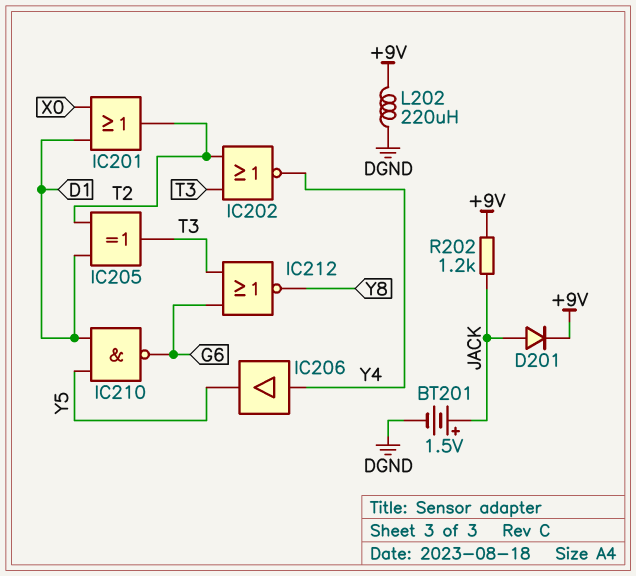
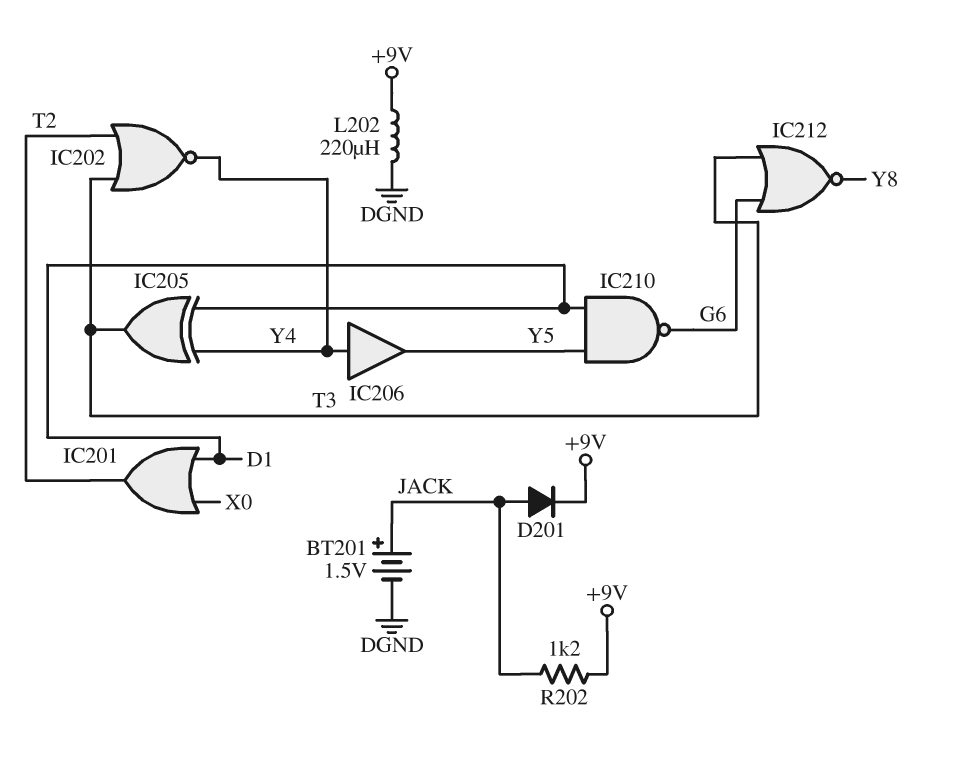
IC205: XOR (in D1, in T2, out T3) -> XOR (in D1, in Y4, out T3)

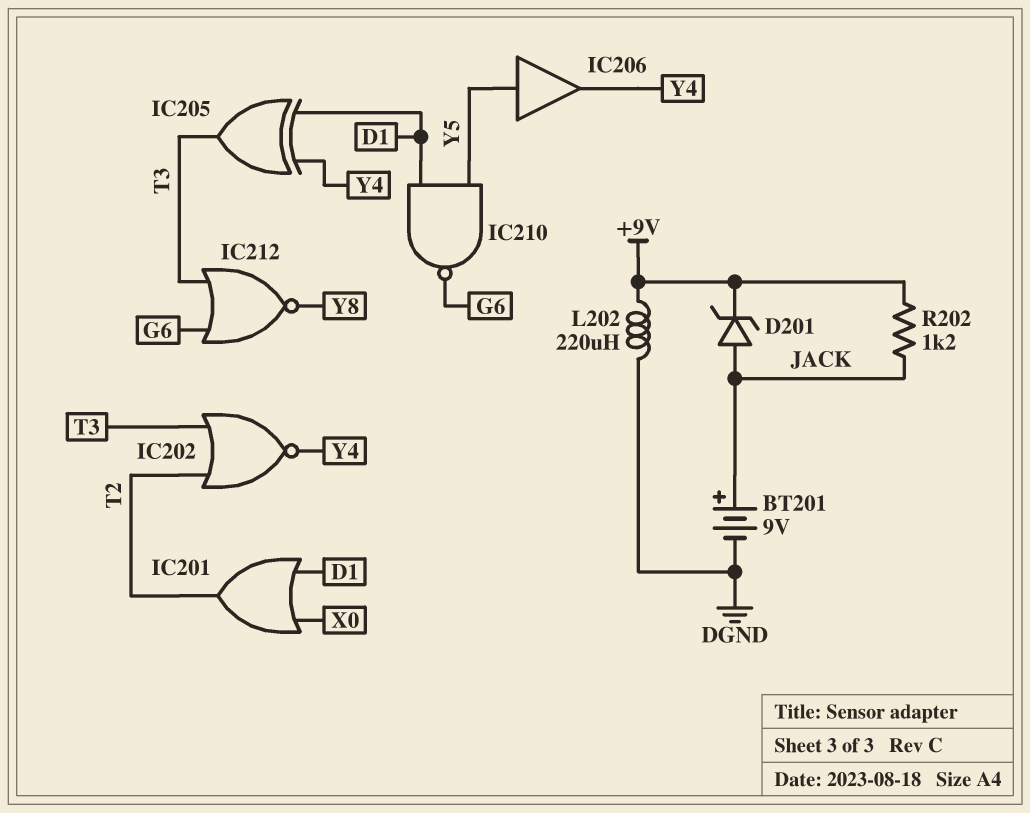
BT201: 1.5V (plus JACK, minus DGND) -> 9V (plus JACK, minus DGND)
D201: diode (A JACK, K +9V) -> zener (A JACK, K +9V)
IC206: buffer (in Y4, out Y5) -> buffer (in Y5, out Y4)

